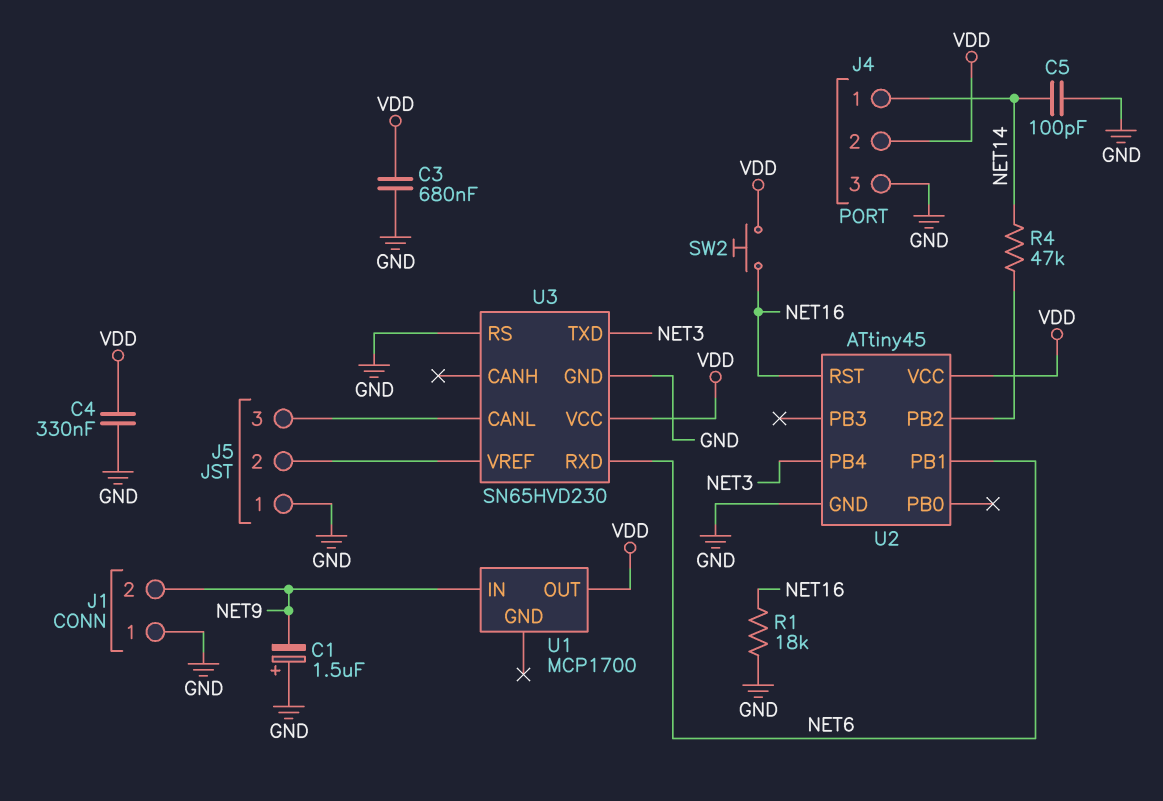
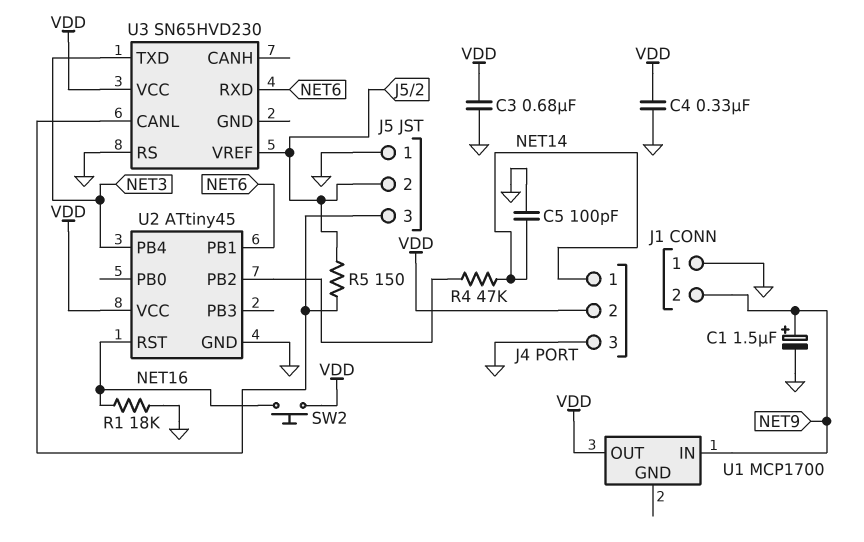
C1: 1.5uF (plus GND, minus NET9) -> 1.5uF (plus NET9, minus GND)
R5: none -> 150 (J5/2, J5/3)
U3 pin GND: GND -> none

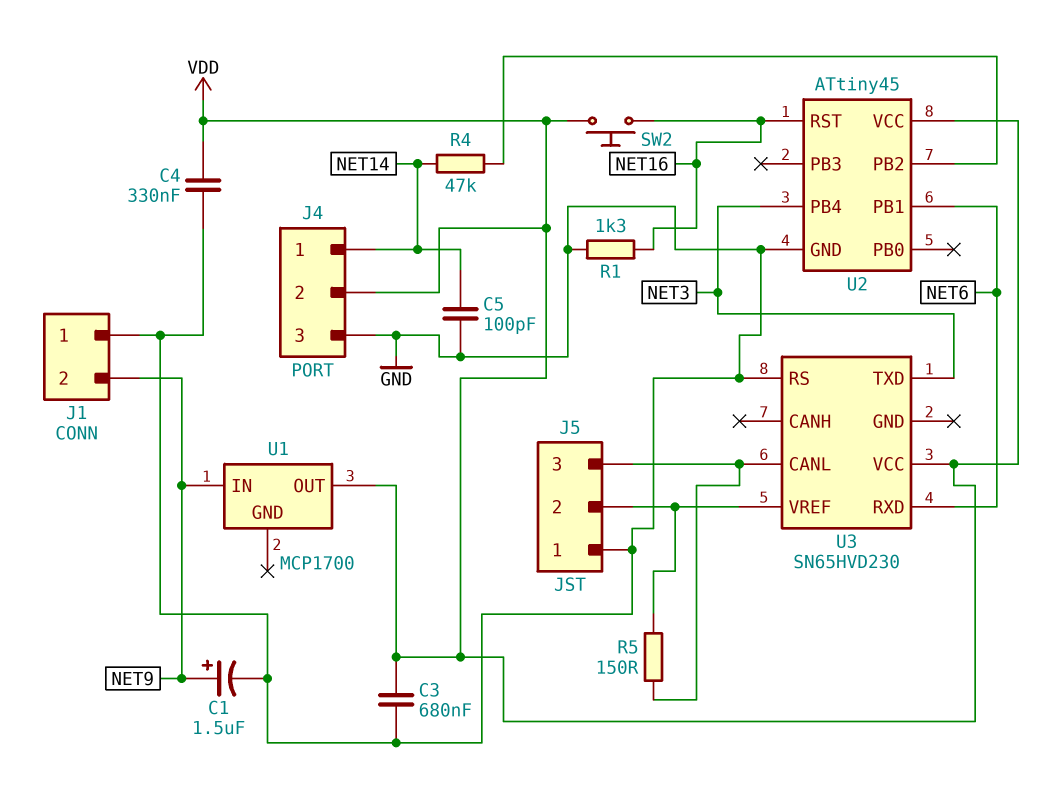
R1: 18k (GND, NET16) -> 1.3k (GND, NET16)

